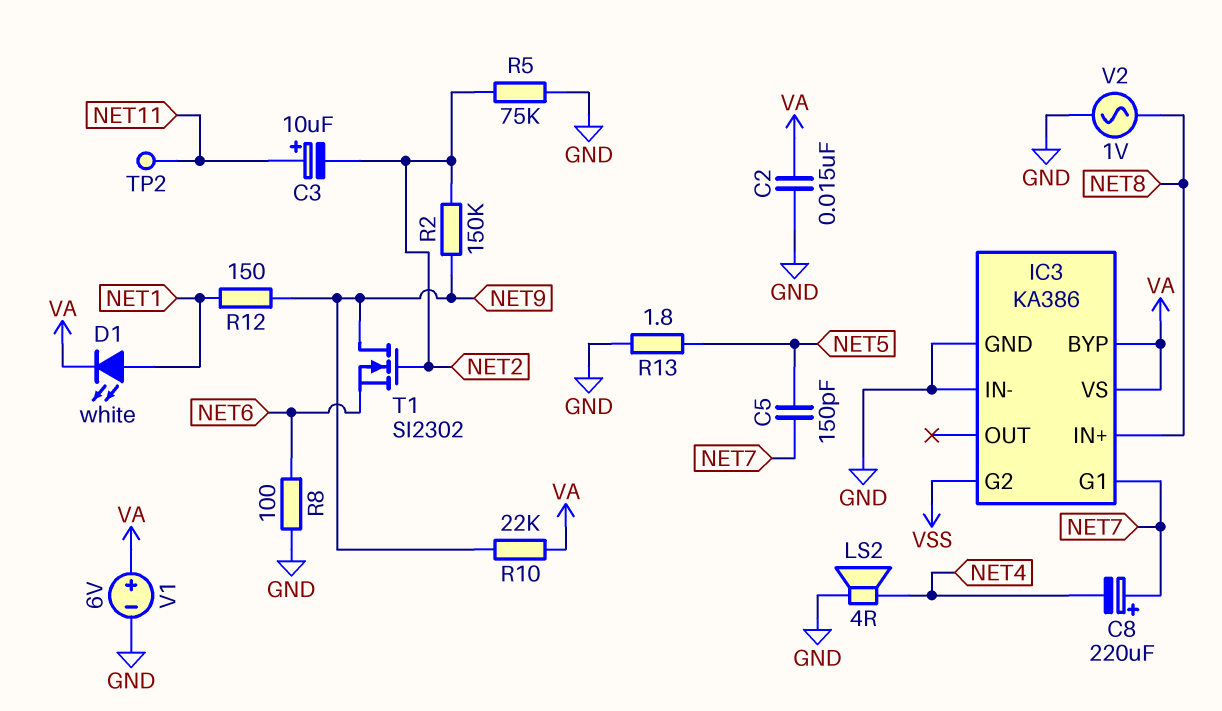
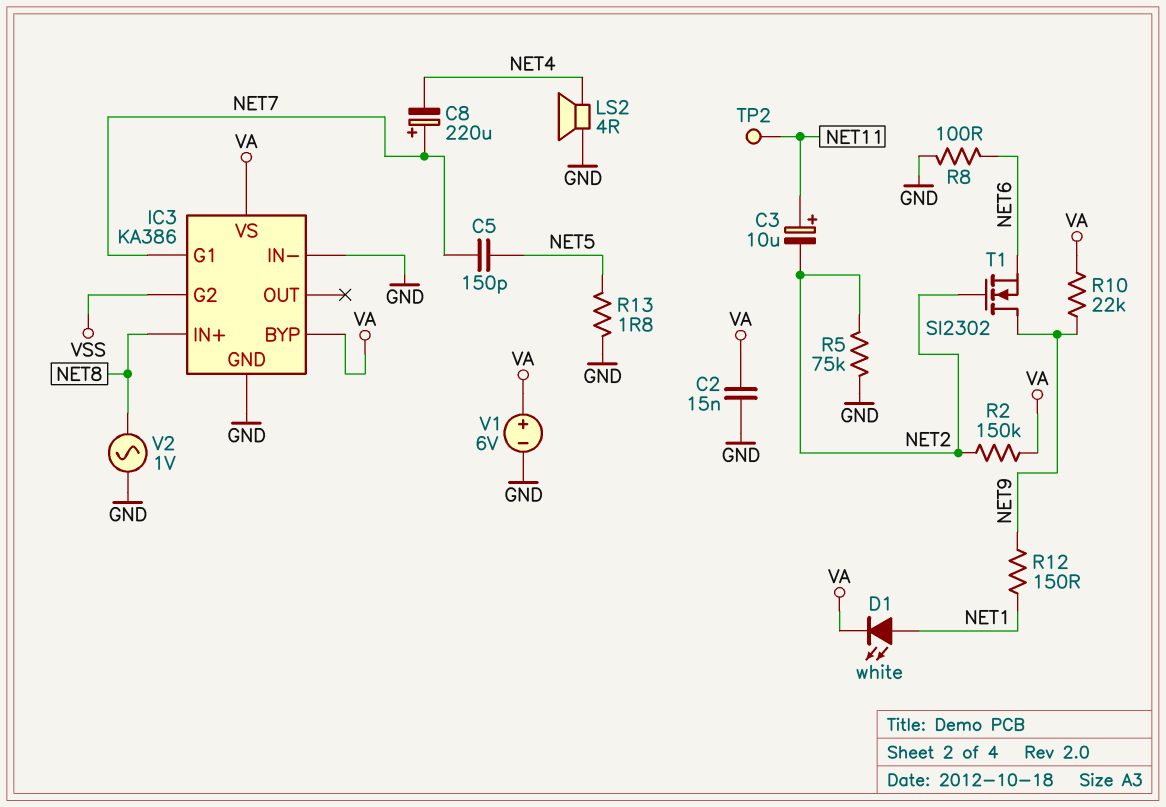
R2: 150k (NET2, NET9) -> 150k (NET2, VA)

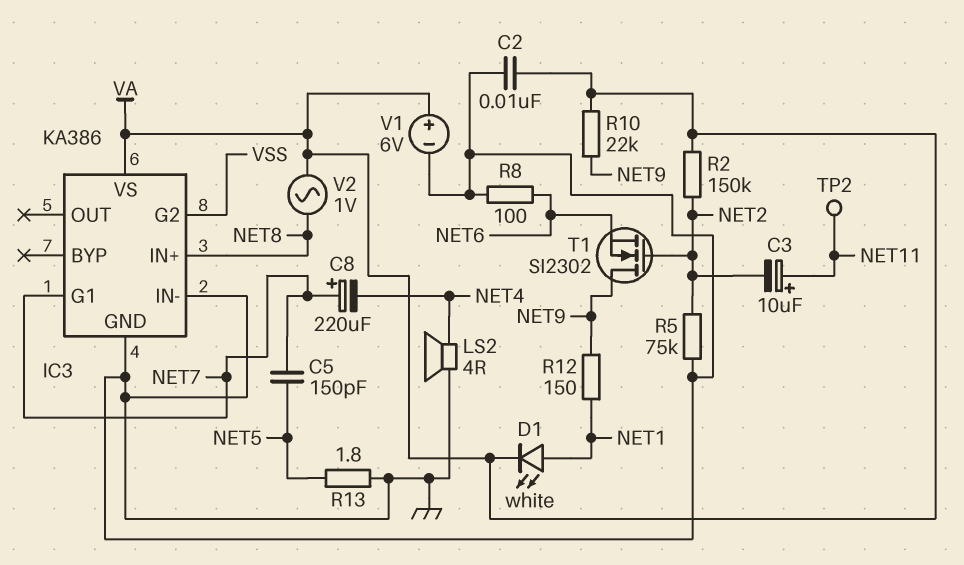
C2: 15nF (GND, VA) -> 10nF (GND, VA)
IC3 pin BYP: VA -> none
V2: AC 1V (GND, NET8) -> AC 1V (NET8, VA)

